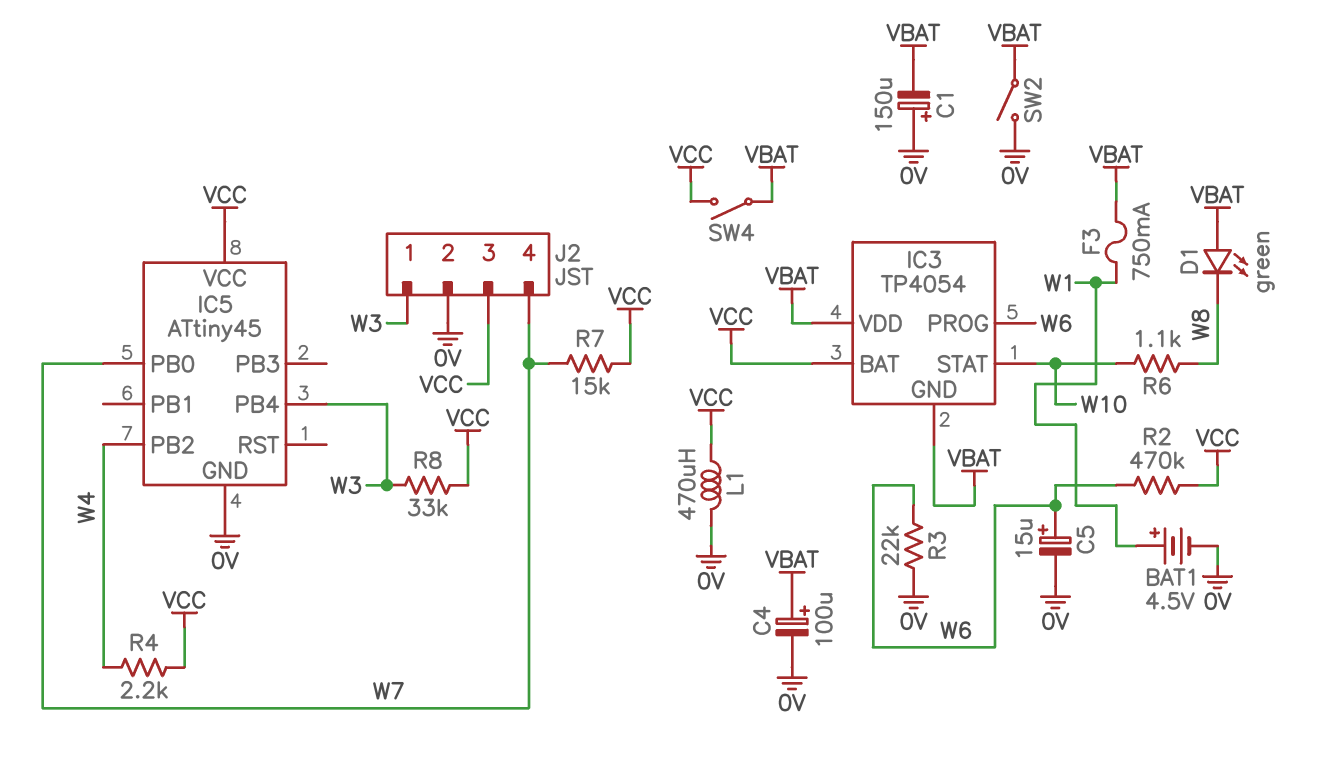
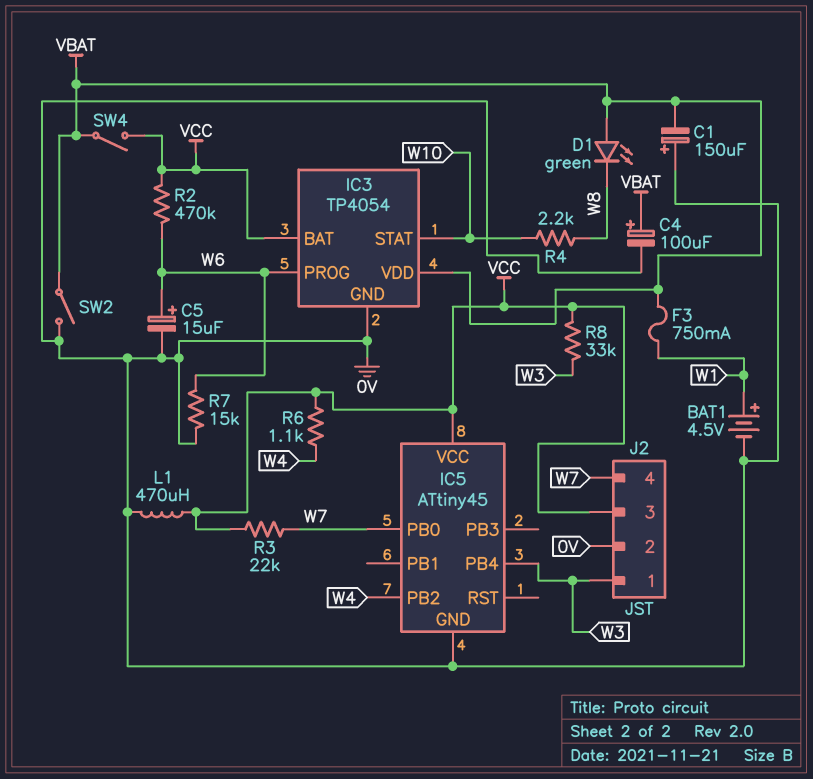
IC3 pin GND: VBAT -> 0V
R3: 22k (0V, W6) -> 22k (VCC, W7)
R4: 2.2k (VCC, W4) -> 2.2k (W8, W10)
R6: 1.1k (W8, W10) -> 1.1k (VCC, W4)
R7: 15k (VCC, W7) -> 15k (0V, W6)

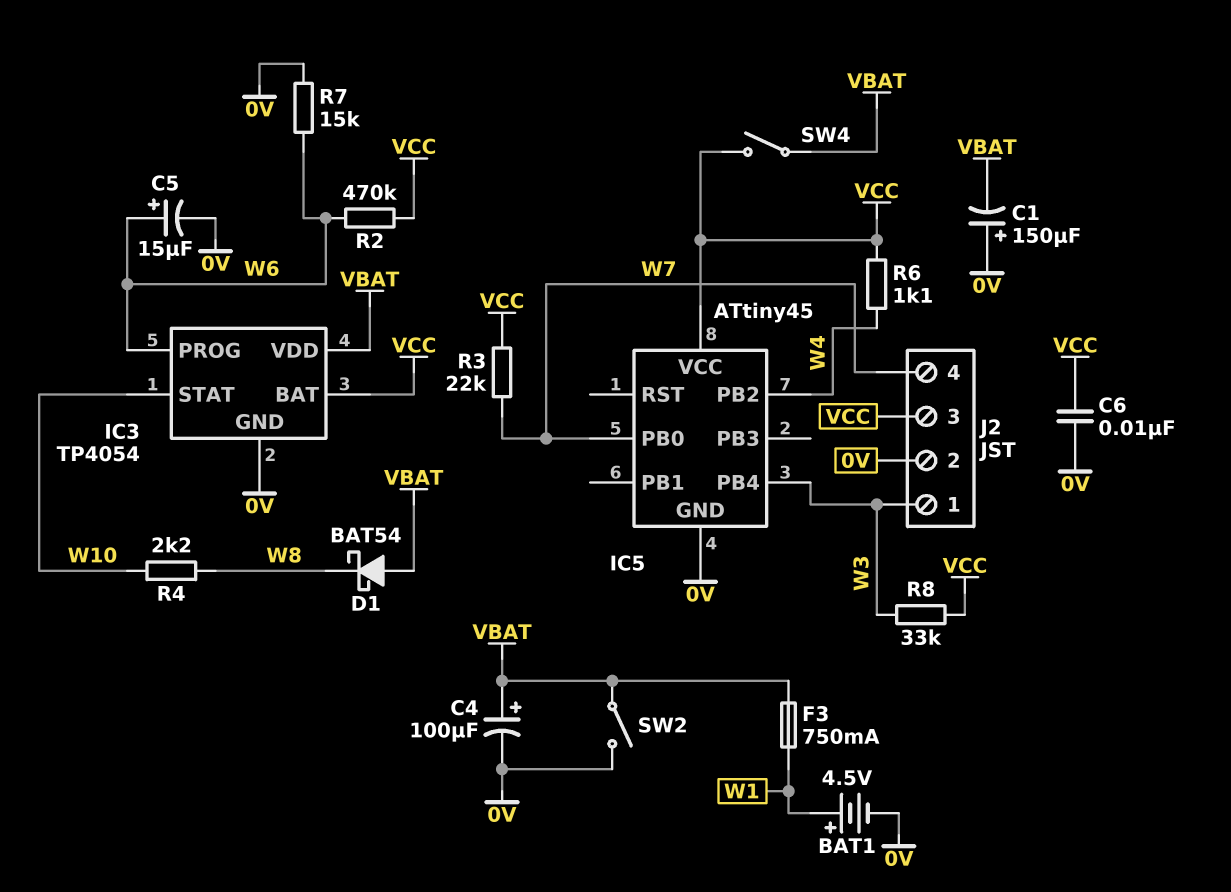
C6: none -> 10nF (0V, VCC)
D1: LED green (A VBAT, K W8) -> schottky BAT54 (A VBAT, K W8)
L1: 470uH (0V, VCC) -> none

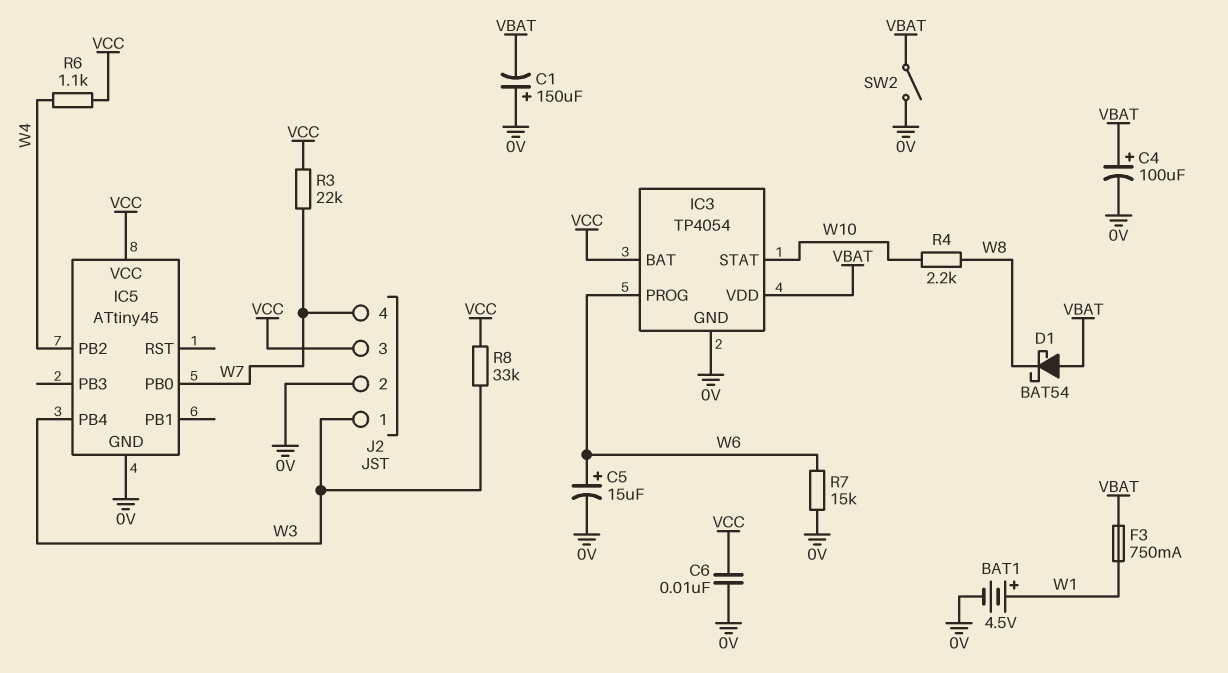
R2: 470k (VCC, W6) -> none
SW4: switch (VBAT, VCC) -> none

